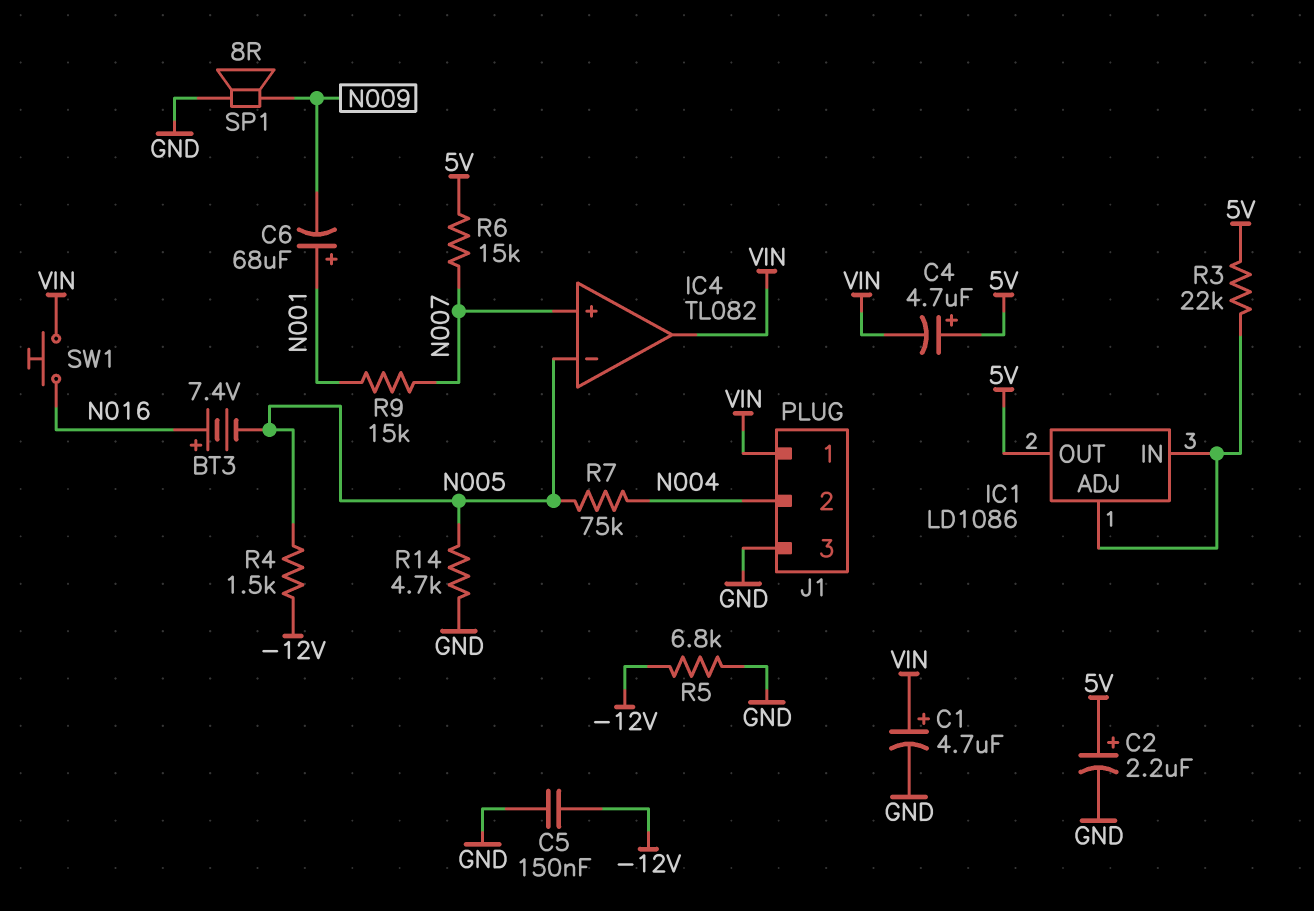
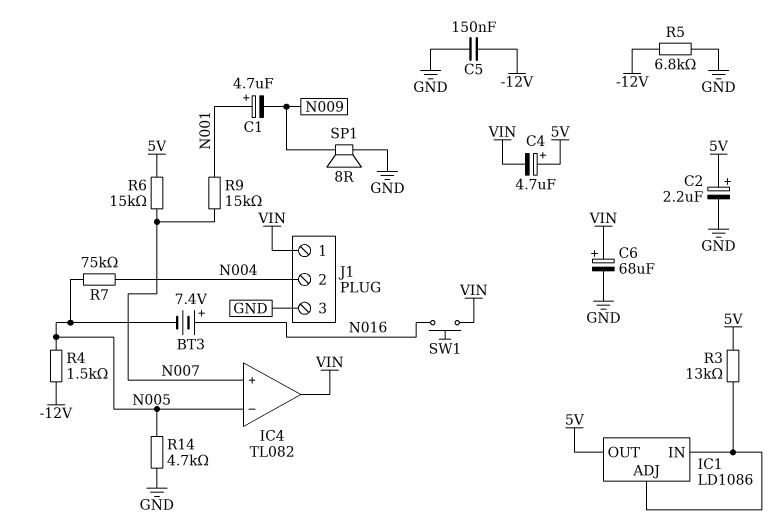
C1: 4.7uF (plus VIN, minus GND) -> 4.7uF (plus N001, minus N009)
C6: 68uF (plus N001, minus N009) -> 68uF (plus VIN, minus GND)
R3: 22k (5V, IC1/ADJ) -> 13k (5V, IC1/ADJ)

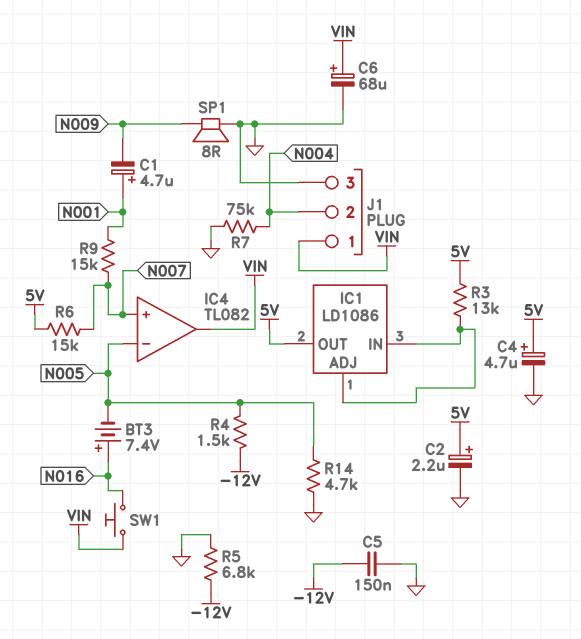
C4: 4.7uF (plus 5V, minus VIN) -> 4.7uF (plus 5V, minus GND)
R7: 75k (N004, N005) -> 75k (GND, N004)

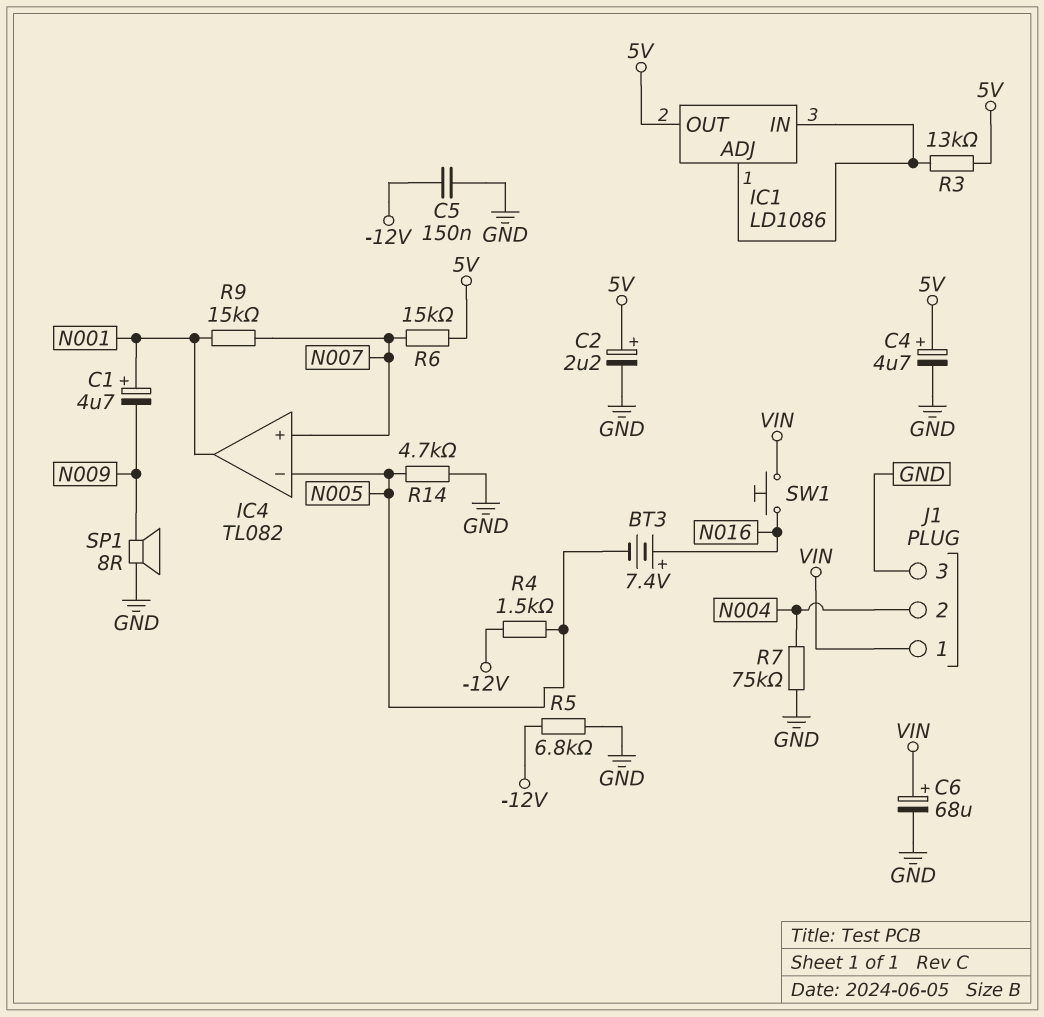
IC4 pin out: VIN -> N001

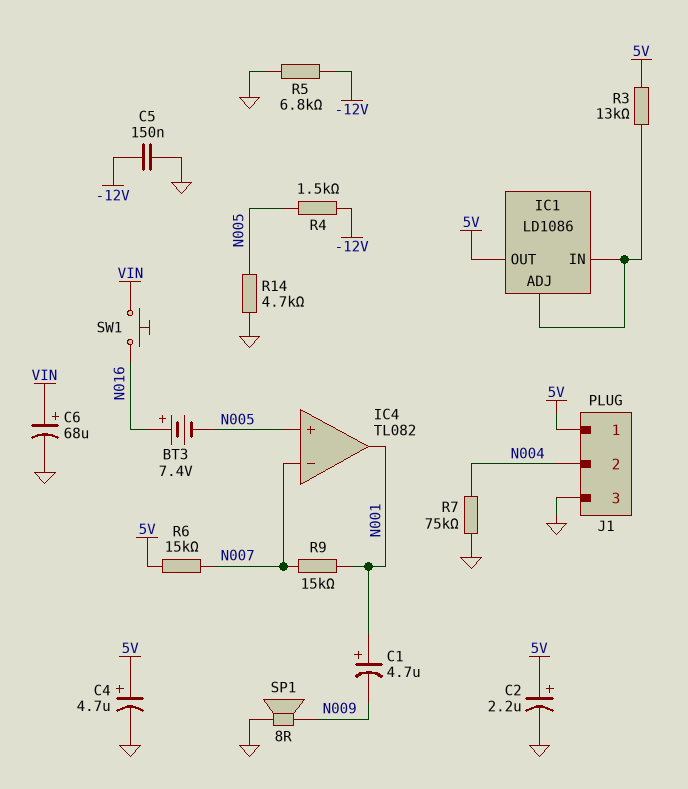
IC4 pin in+: N007 -> N005
IC4 pin in-: N005 -> N007
J1 pin 1: VIN -> 5V

